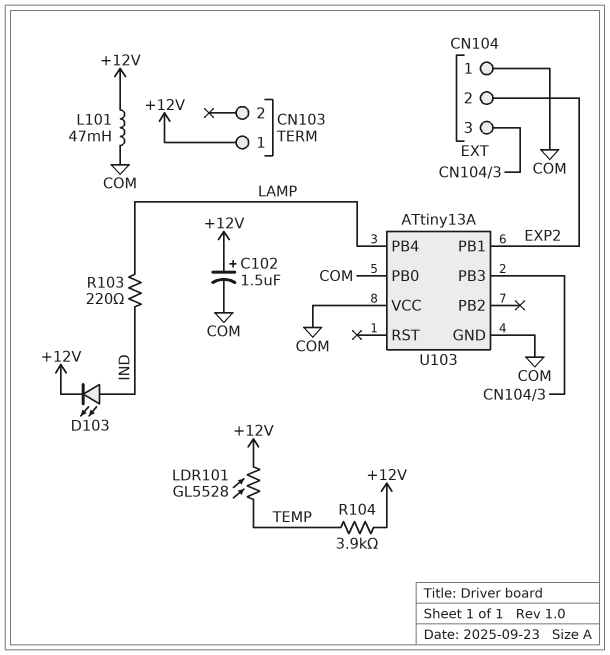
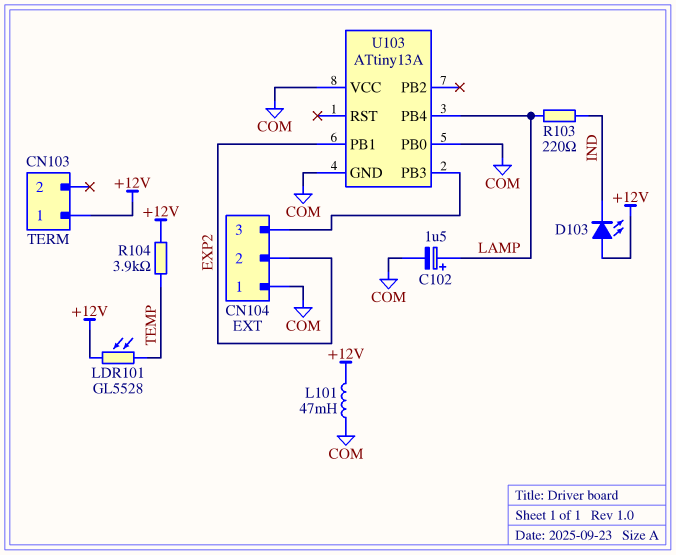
C102: 1.5uF (plus +12V, minus COM) -> 1.5uF (plus LAMP, minus COM)
D103: LED (A IND, K +12V) -> LED (A +12V, K IND)

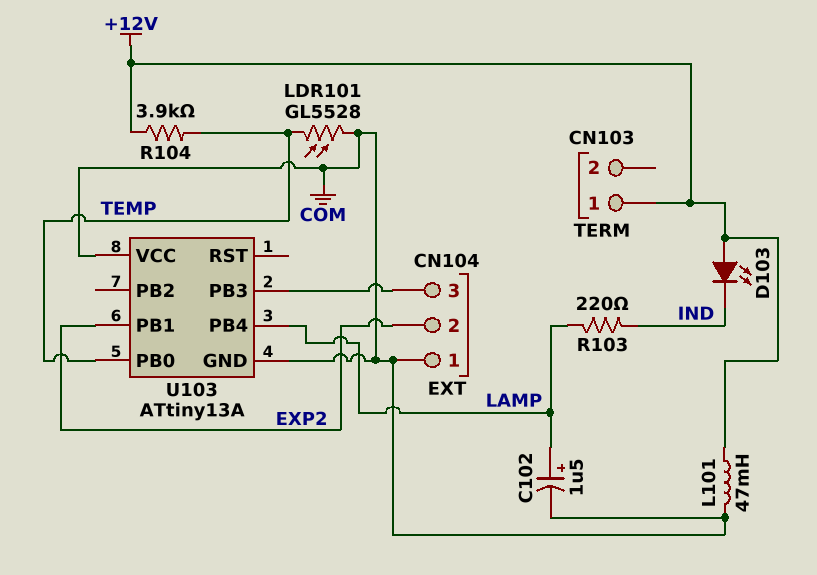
LDR101: GL5528 (+12V, TEMP) -> GL5528 (COM, TEMP)
U103 pin PB0: COM -> TEMP

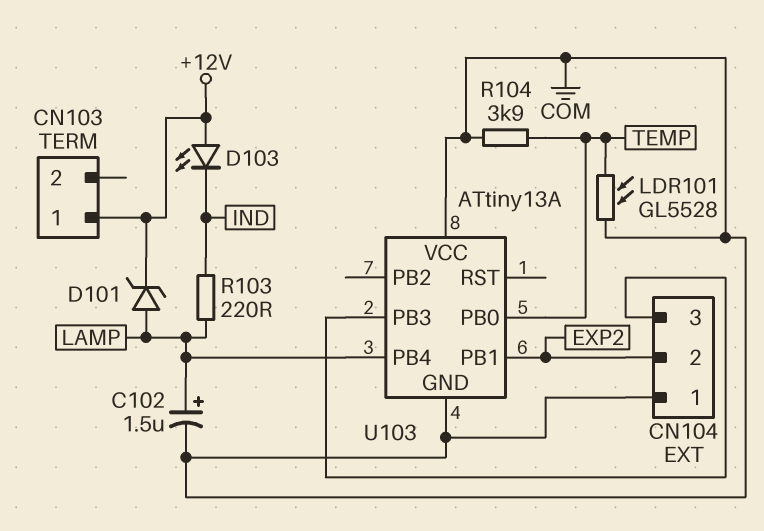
D101: none -> zener (A LAMP, K +12V)
L101: 47mH (+12V, COM) -> none
R104: 3.9k (+12V, TEMP) -> 3.9k (COM, TEMP)

